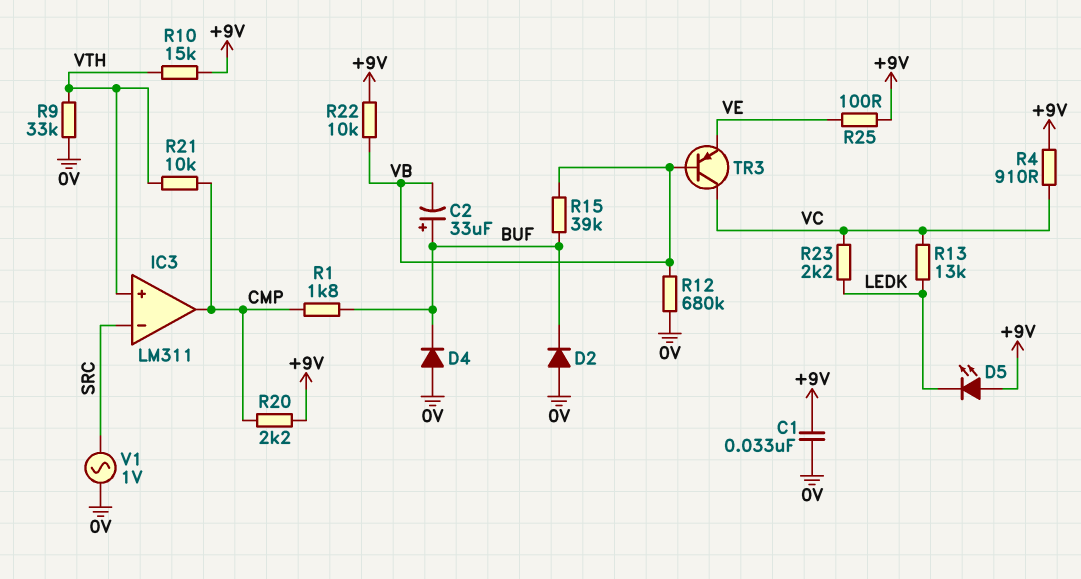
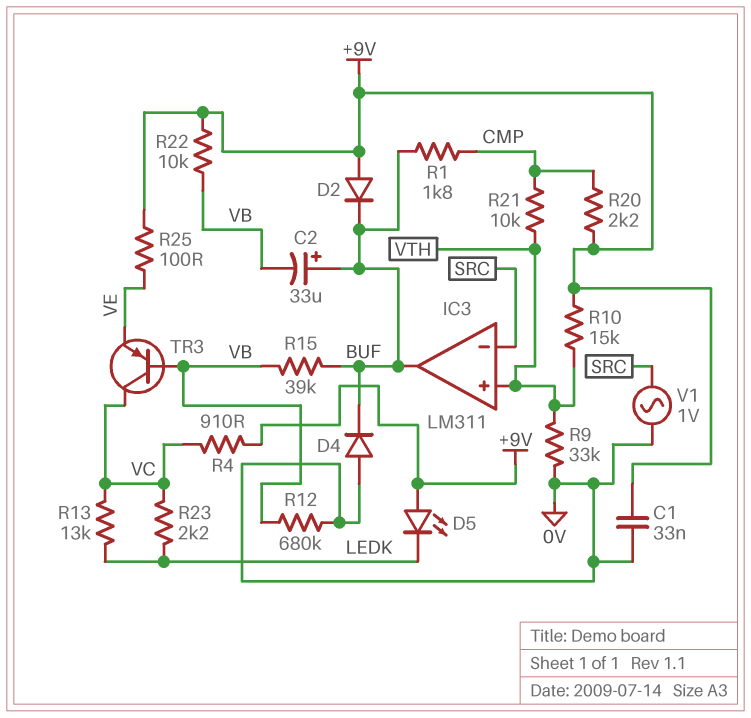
D2: diode (A 0V, K BUF) -> diode (A +9V, K BUF)
IC3 pin out: CMP -> BUF

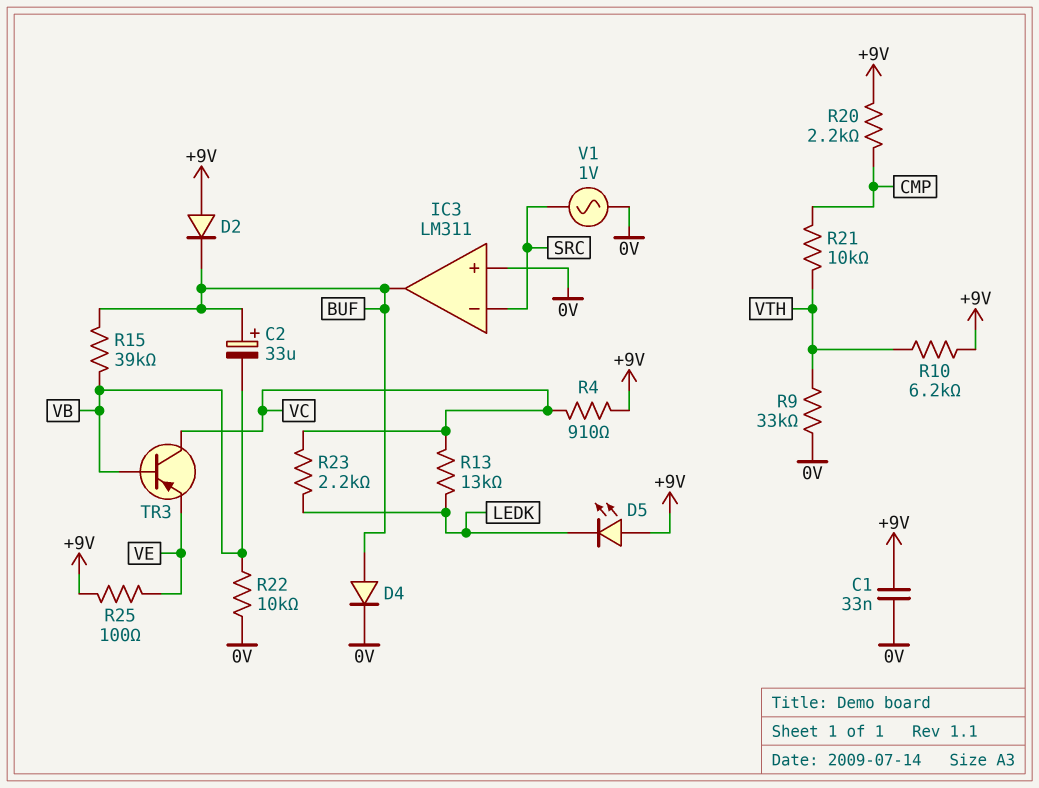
D4: diode (A 0V, K BUF) -> diode (A BUF, K 0V)
IC3 pin in+: VTH -> 0V
R1: 1.8k (BUF, CMP) -> none
R10: 15k (+9V, VTH) -> 6.2k (+9V, VTH)
R12: 680k (0V, VB) -> none
R22: 10k (+9V, VB) -> 10k (0V, VB)

